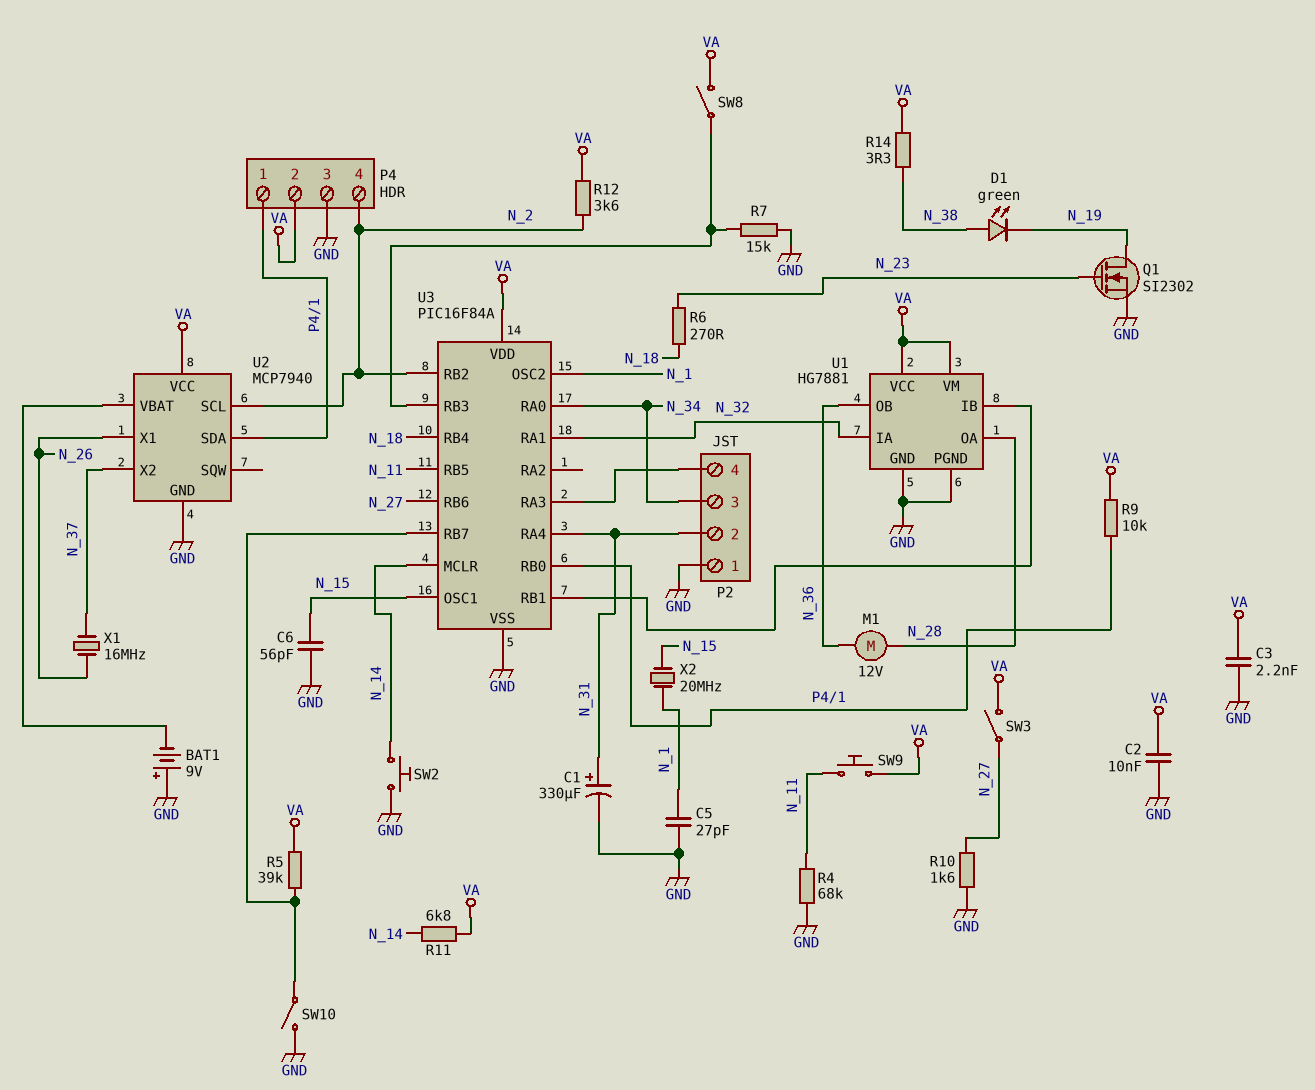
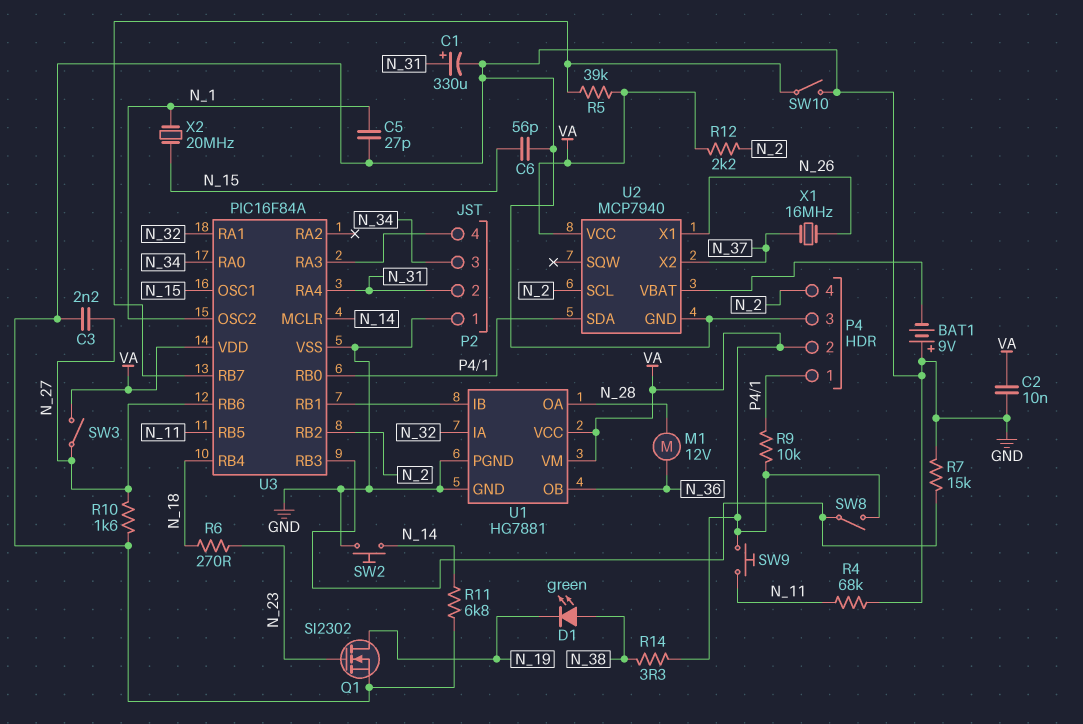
C3: 2.2nF (GND, VA) -> 2.2nF (GND, N_27)
R11: 6.8k (N_14, VA) -> 6.8k (GND, N_14)
R12: 3.6k (N_2, VA) -> 2.2k (N_2, VA)

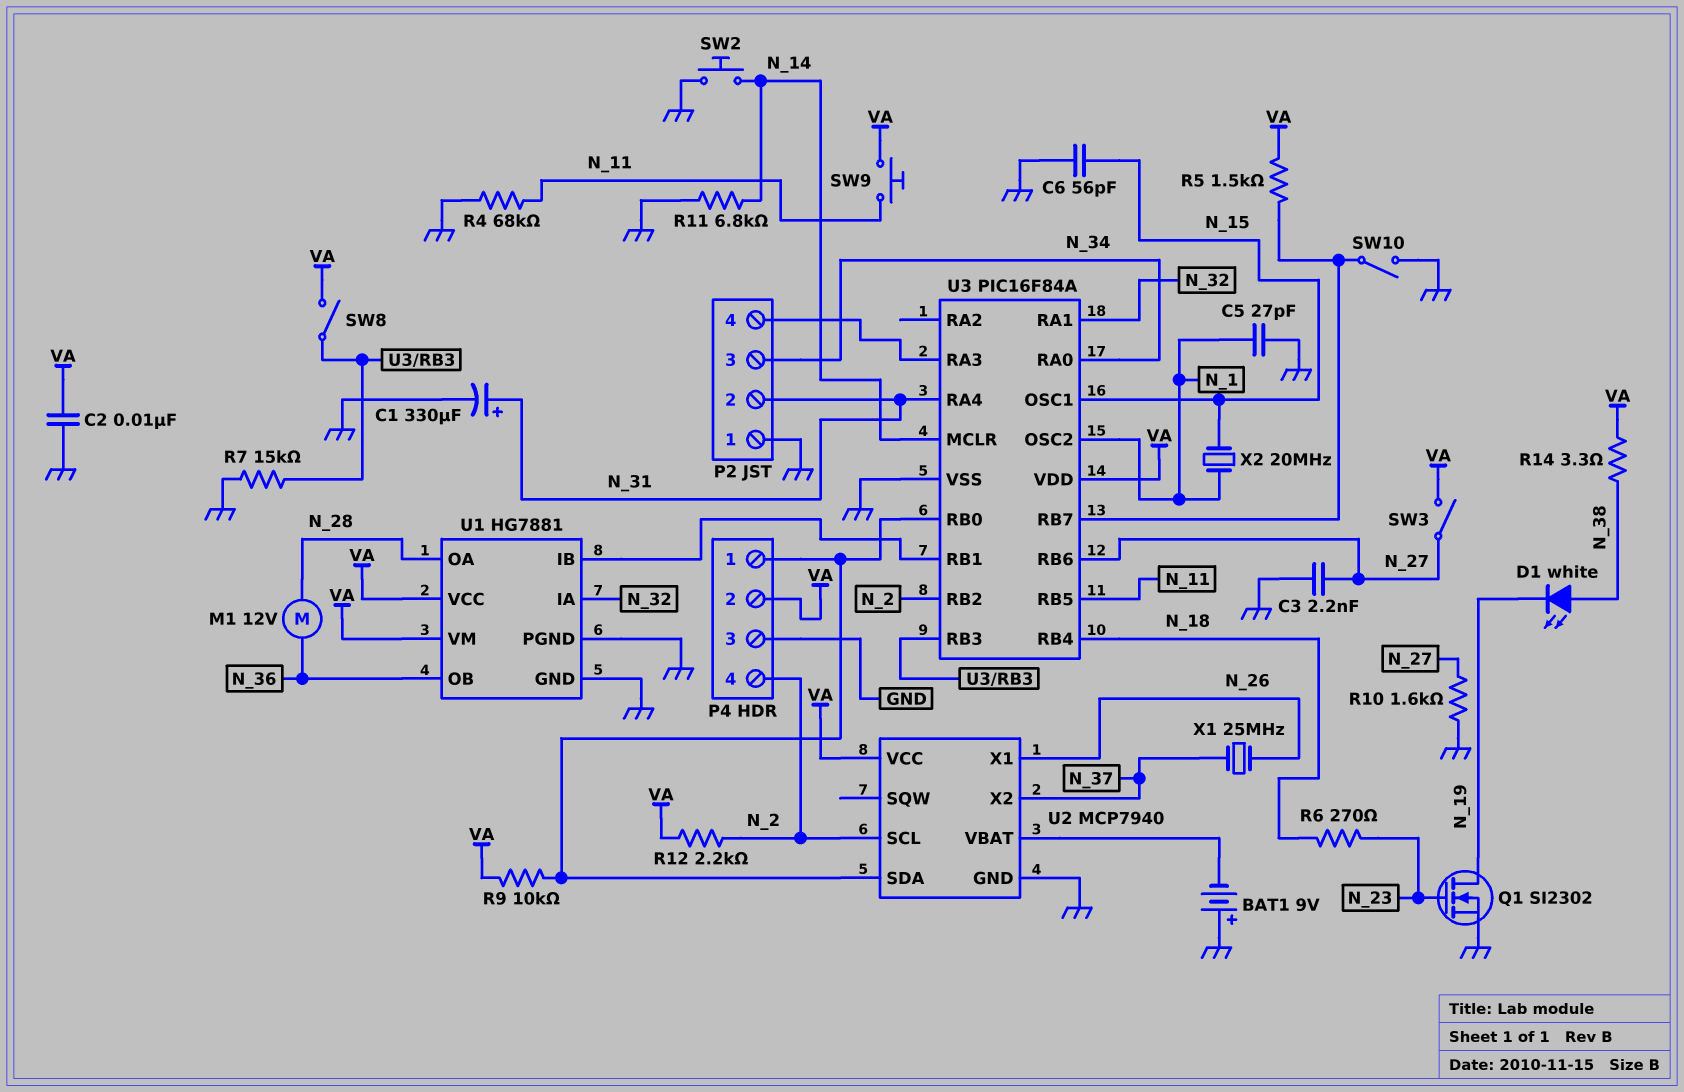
D1: LED green (A N_38, K N_19) -> LED white (A N_38, K N_19)
R5: 39k (U3/RB7, VA) -> 1.5k (U3/RB7, VA)
X1: 16MHz (N_26, N_37) -> 25MHz (N_26, N_37)

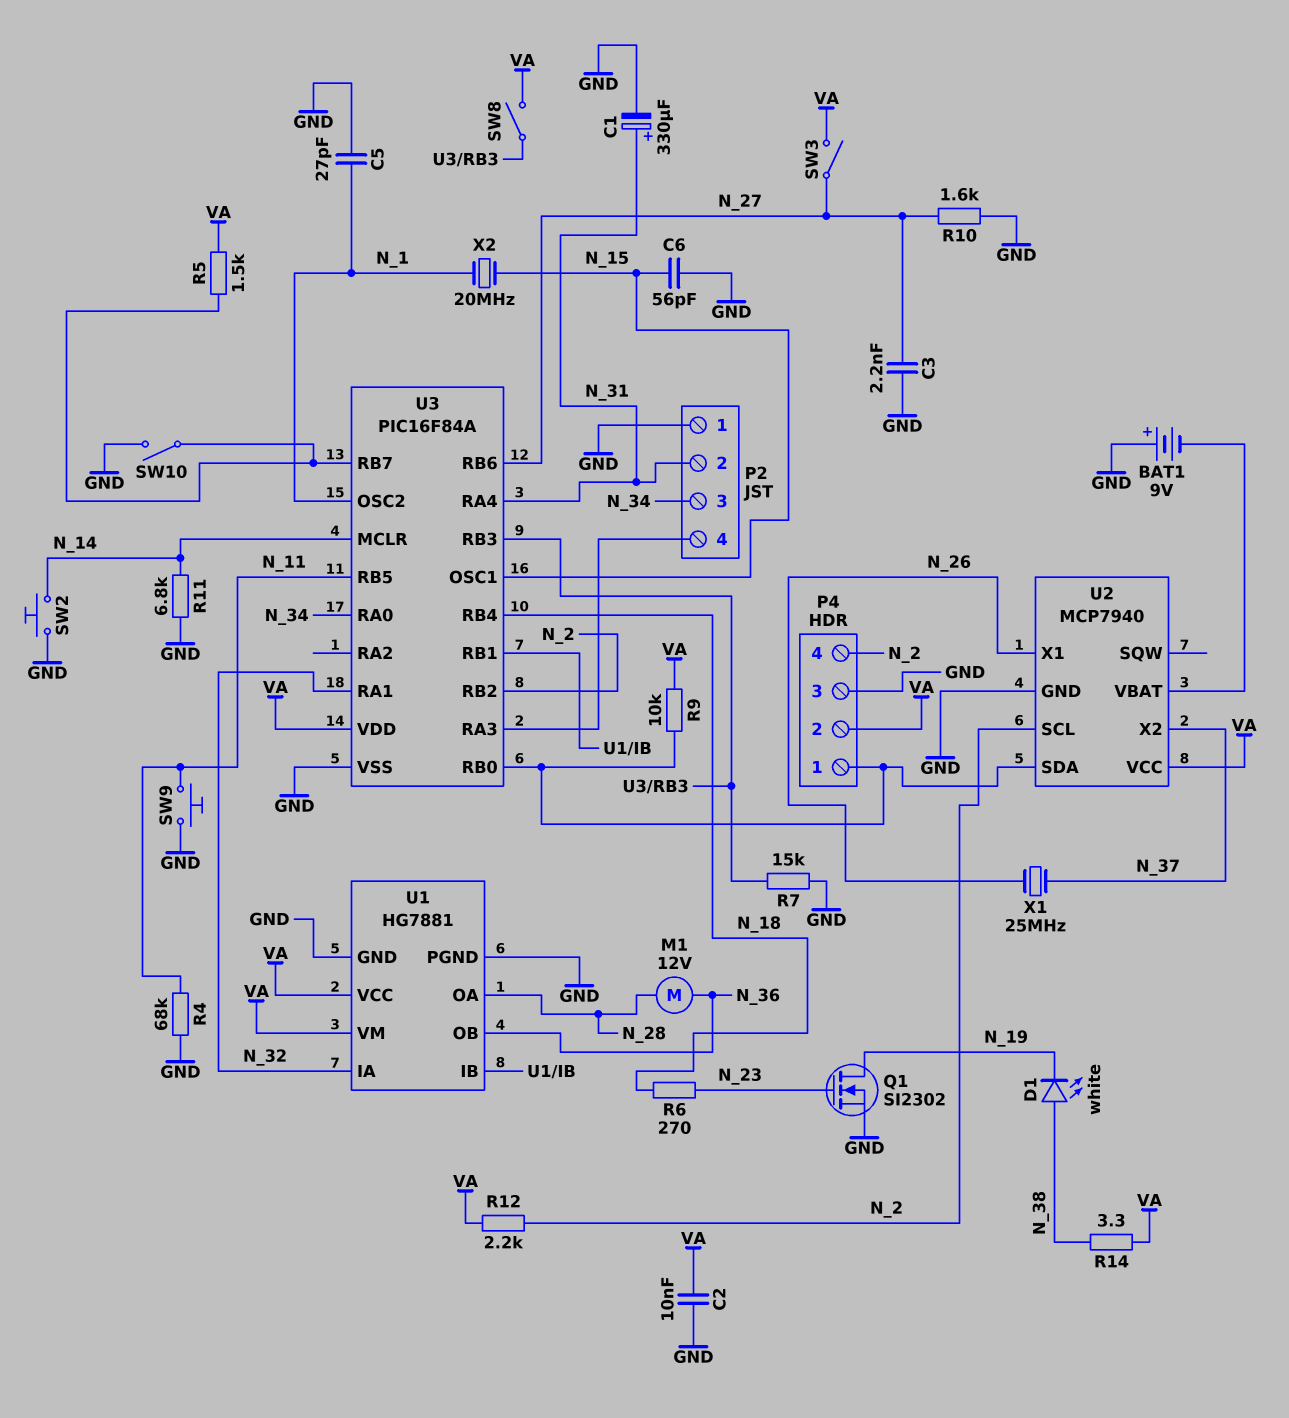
SW9: button (N_11, VA) -> button (GND, N_11)

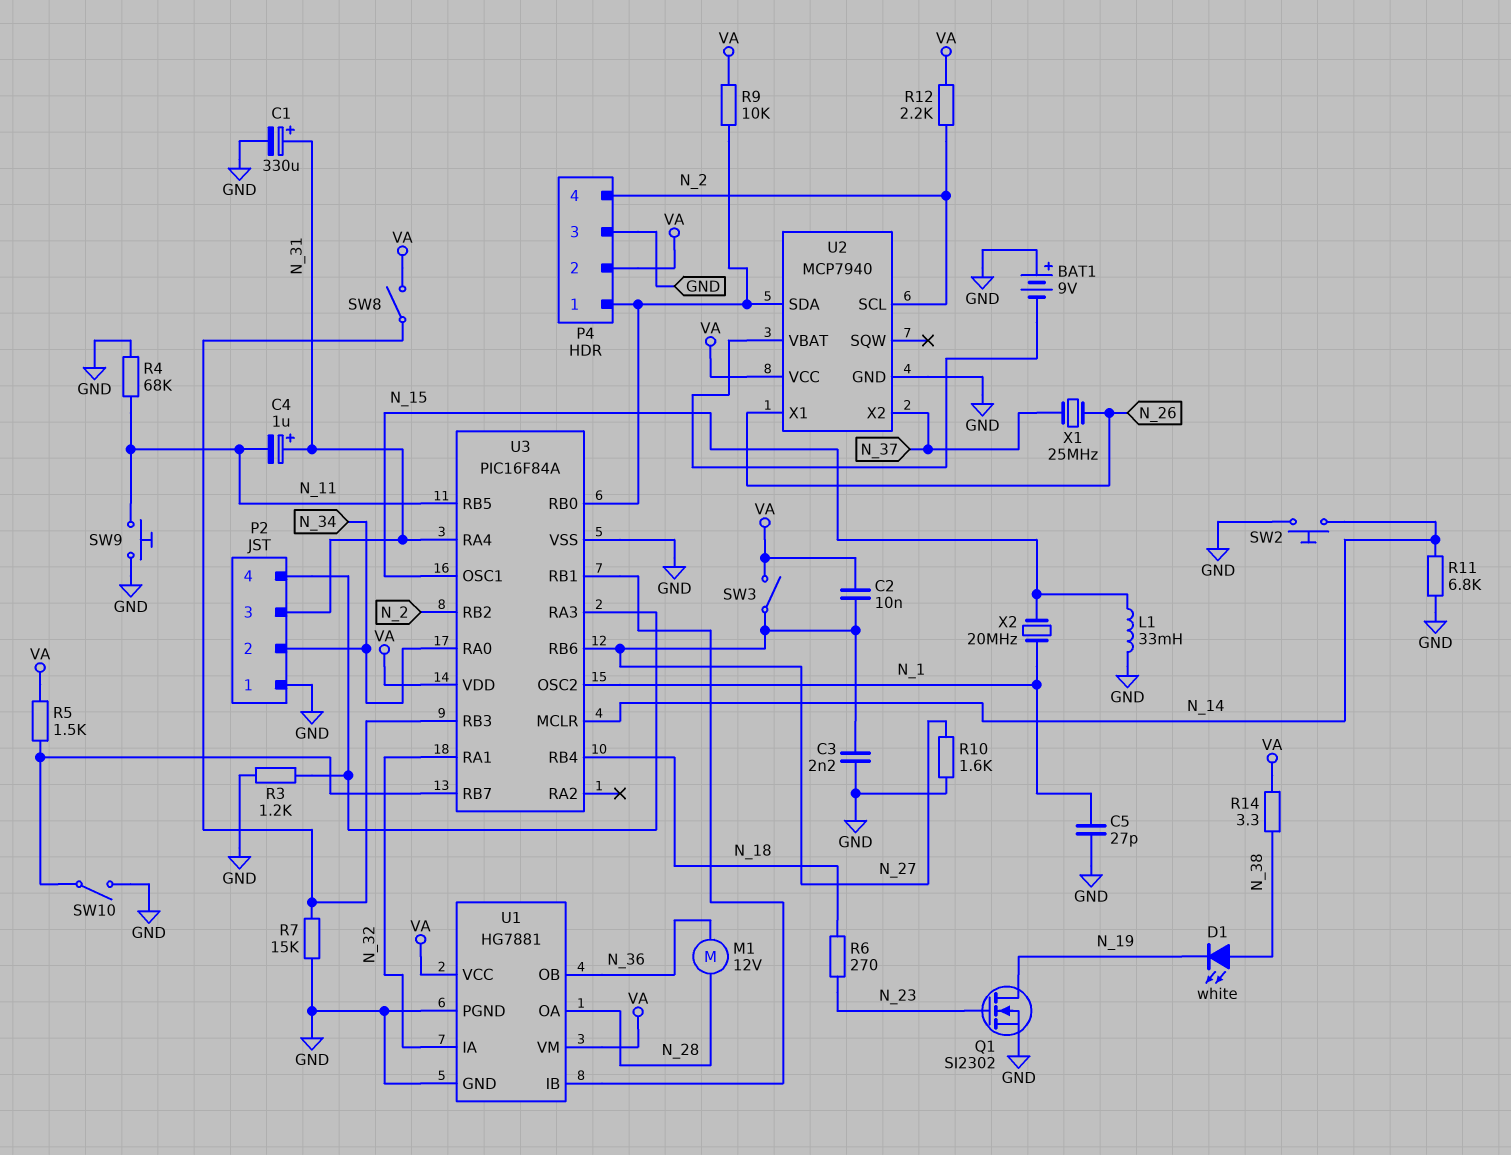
C2: 10nF (GND, VA) -> 10nF (N_27, VA)
C4: none -> 1uF (plus N_31, minus N_11)
C6: 56pF (GND, N_15) -> none
L1: none -> 33mH (GND, N_15)
P2 pin 2: N_31 -> N_34
P2 pin 3: N_34 -> N_31
R3: none -> 1.2k (GND, P2/4)

